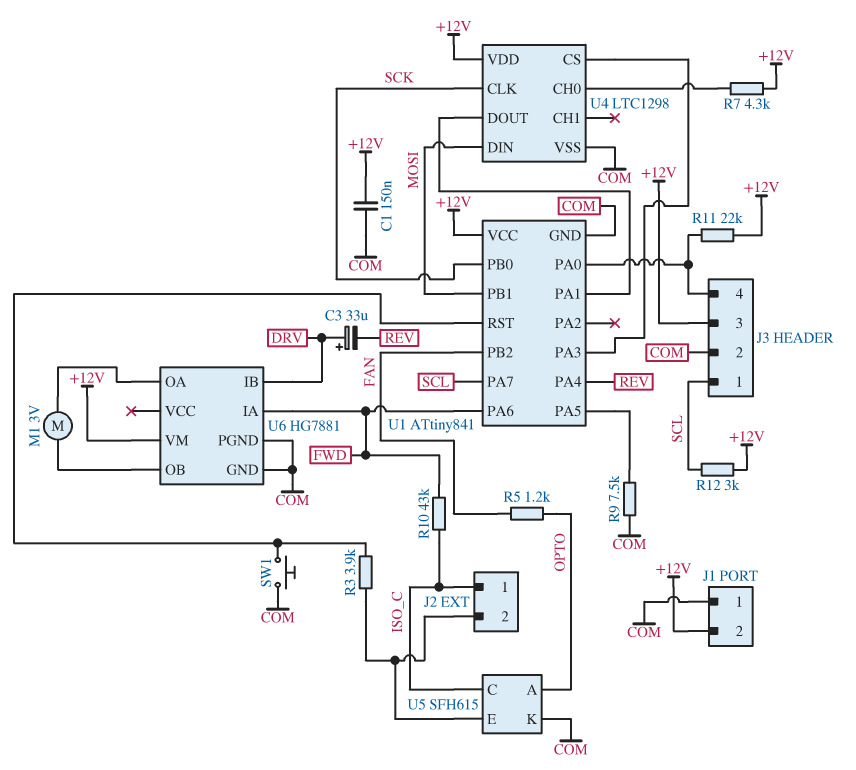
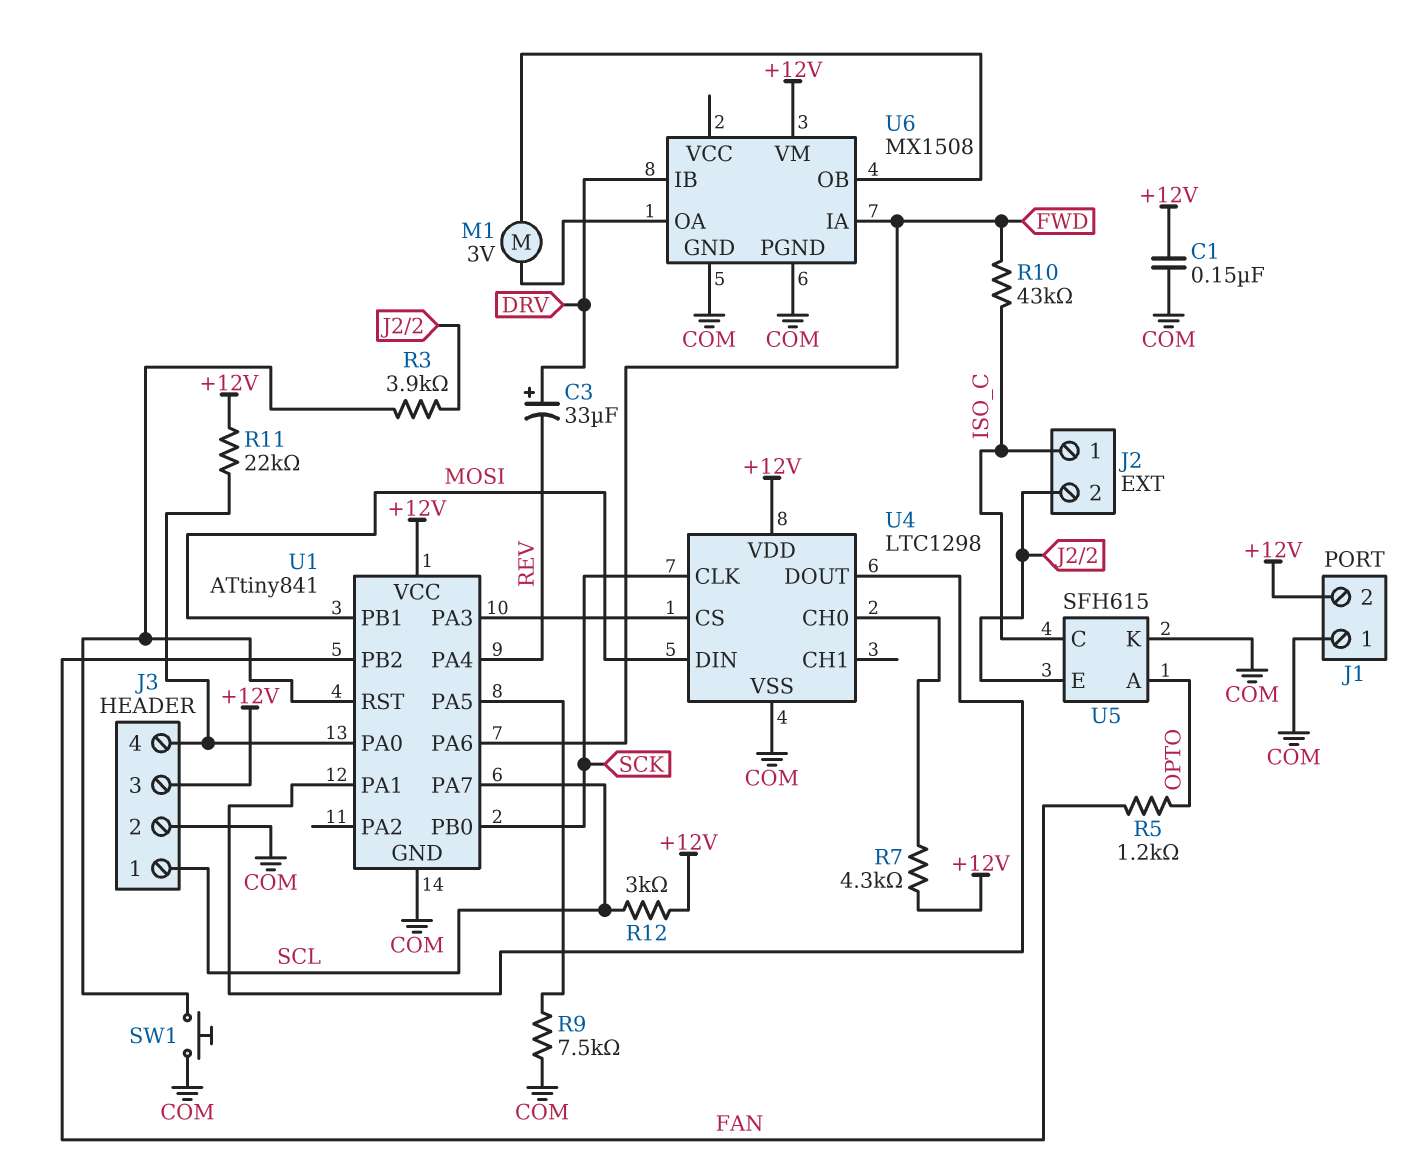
U6: HG7881 -> MX1508

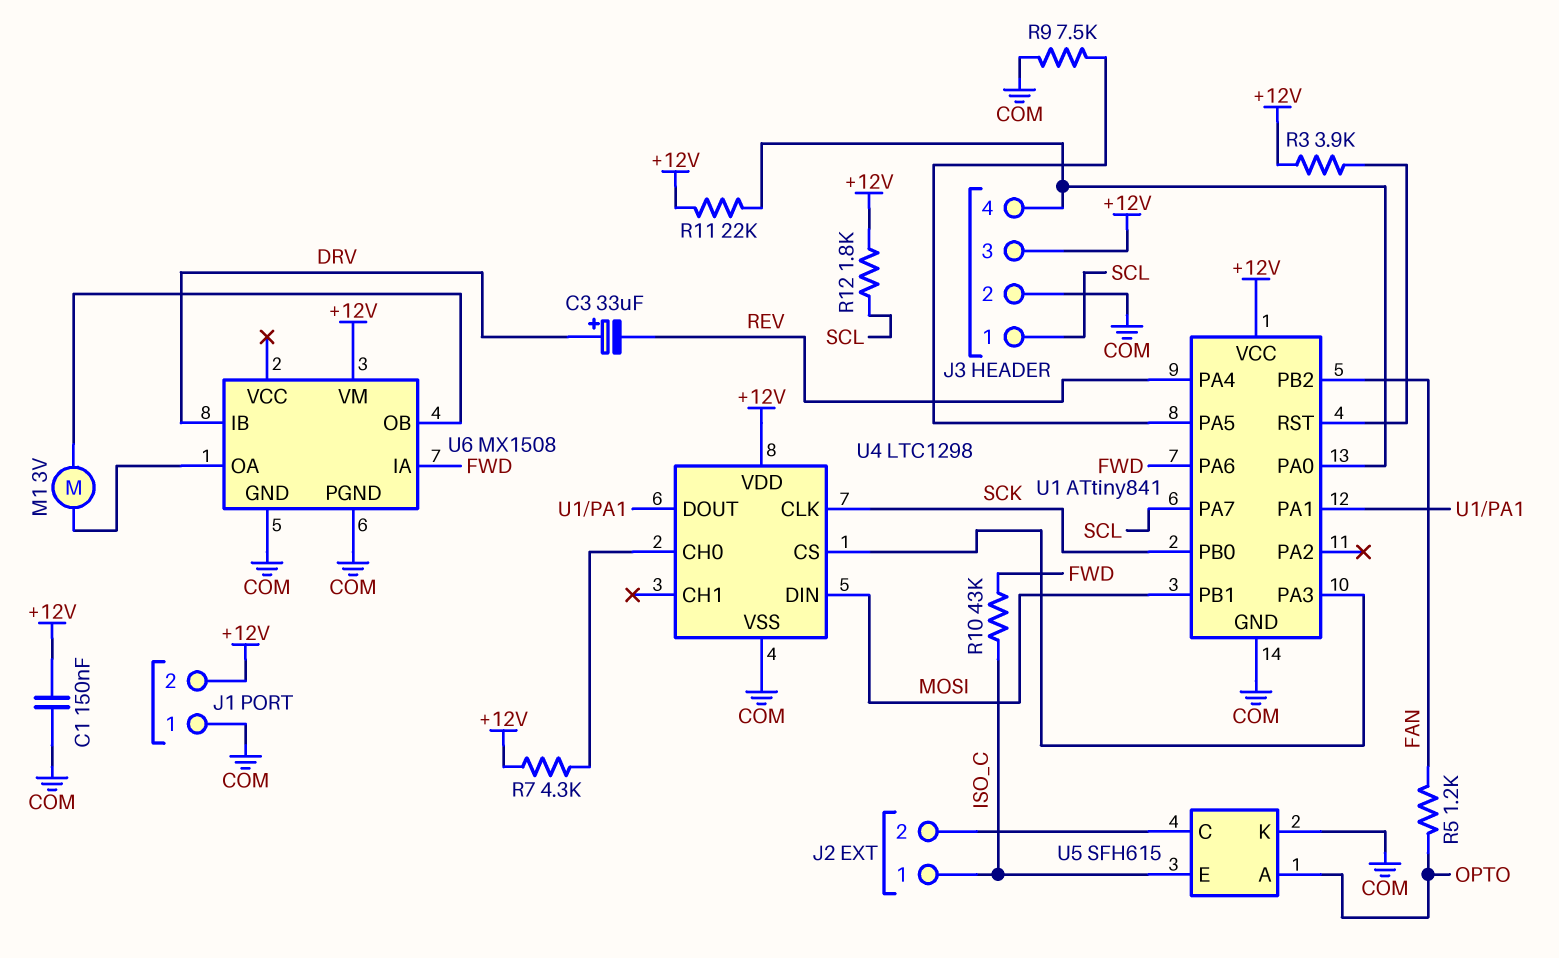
R3: 3.9k (J2/2, U1/RST) -> 3.9k (+12V, U1/RST)
R12: 3k (+12V, SCL) -> 1.8k (+12V, SCL)
SW1: button (COM, U1/RST) -> none
U5 pin C: ISO_C -> J2/2
U5 pin E: J2/2 -> ISO_C

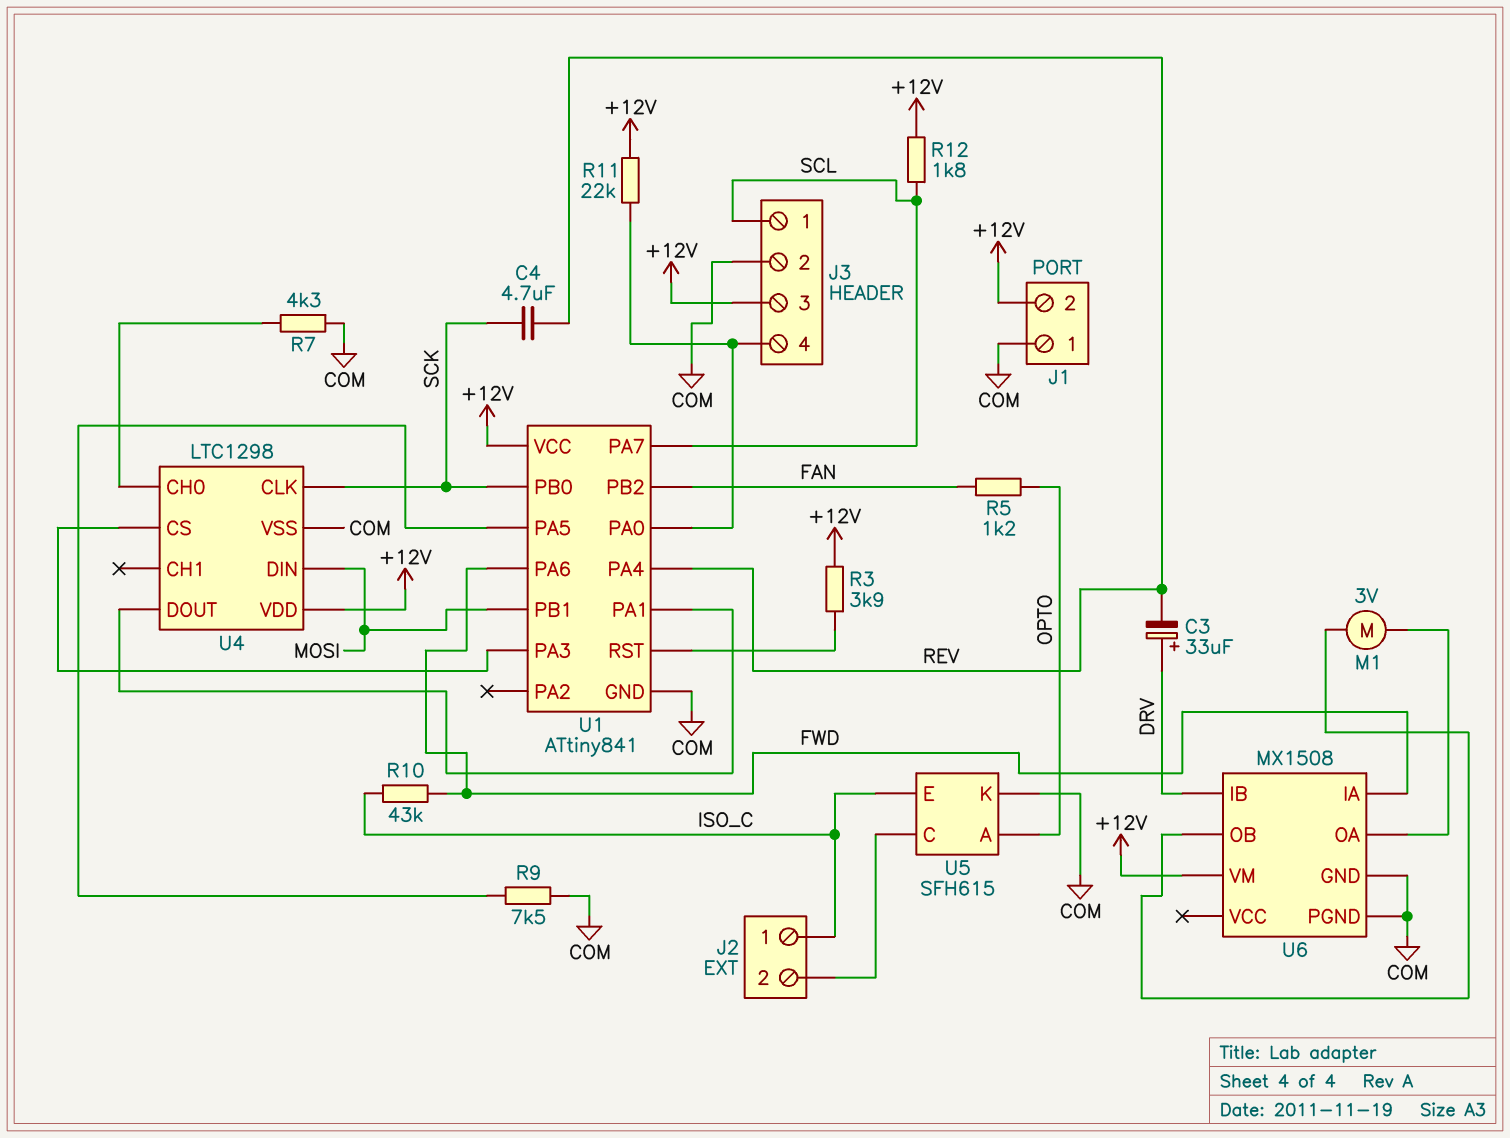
C1: 150nF (+12V, COM) -> none
C4: none -> 4.7uF (REV, SCK)
R7: 4.3k (+12V, U4/CH0) -> 4.3k (COM, U4/CH0)

